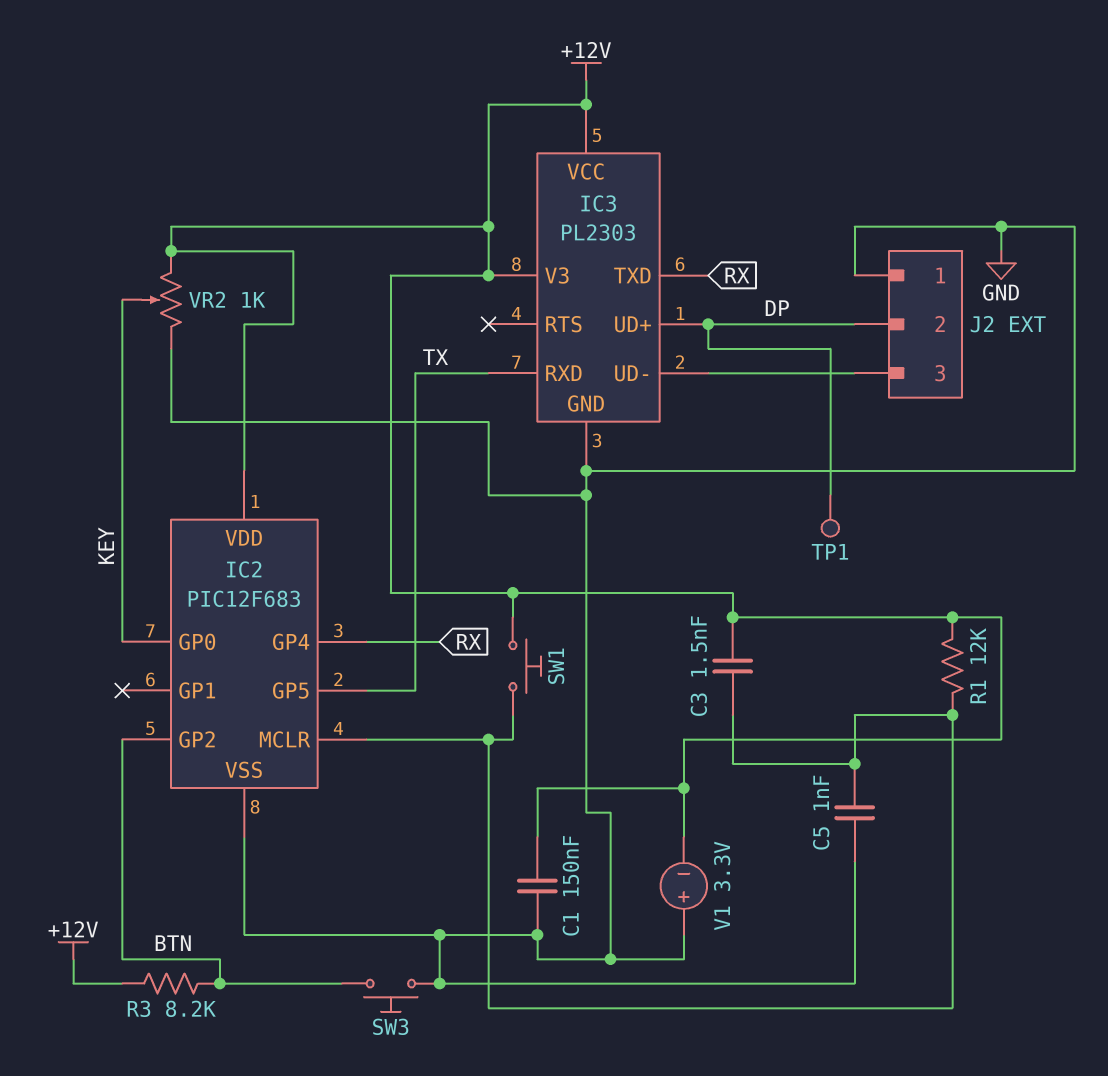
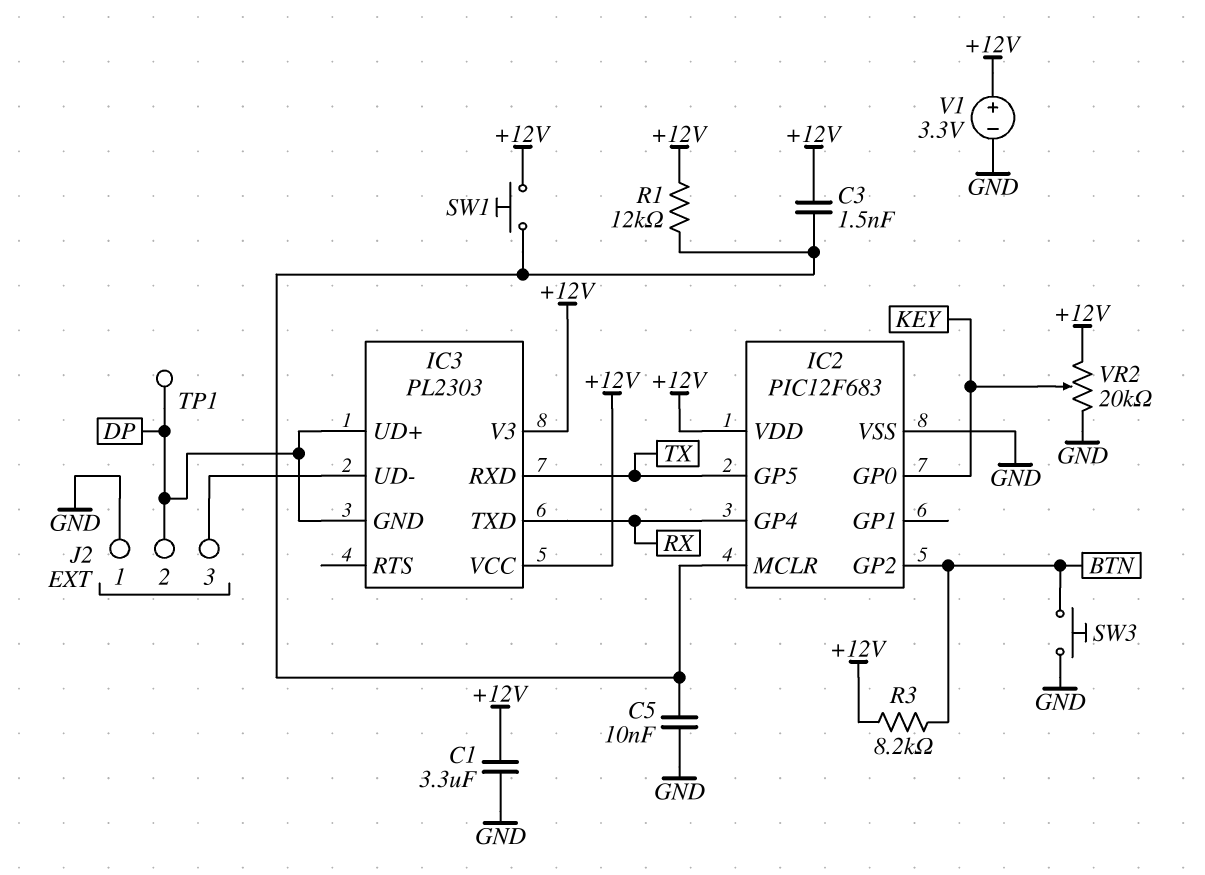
C1: 150nF (+12V, GND) -> 3.3uF (+12V, GND)
C5: 1nF (GND, IC2/MCLR) -> 10nF (GND, IC2/MCLR)
IC3 pin GND: GND -> DP
V1: 3.3V (plus GND, minus +12V) -> 3.3V (plus +12V, minus GND)
VR2: 1k (+12V, GND, wiper KEY) -> 20k (+12V, GND, wiper KEY)

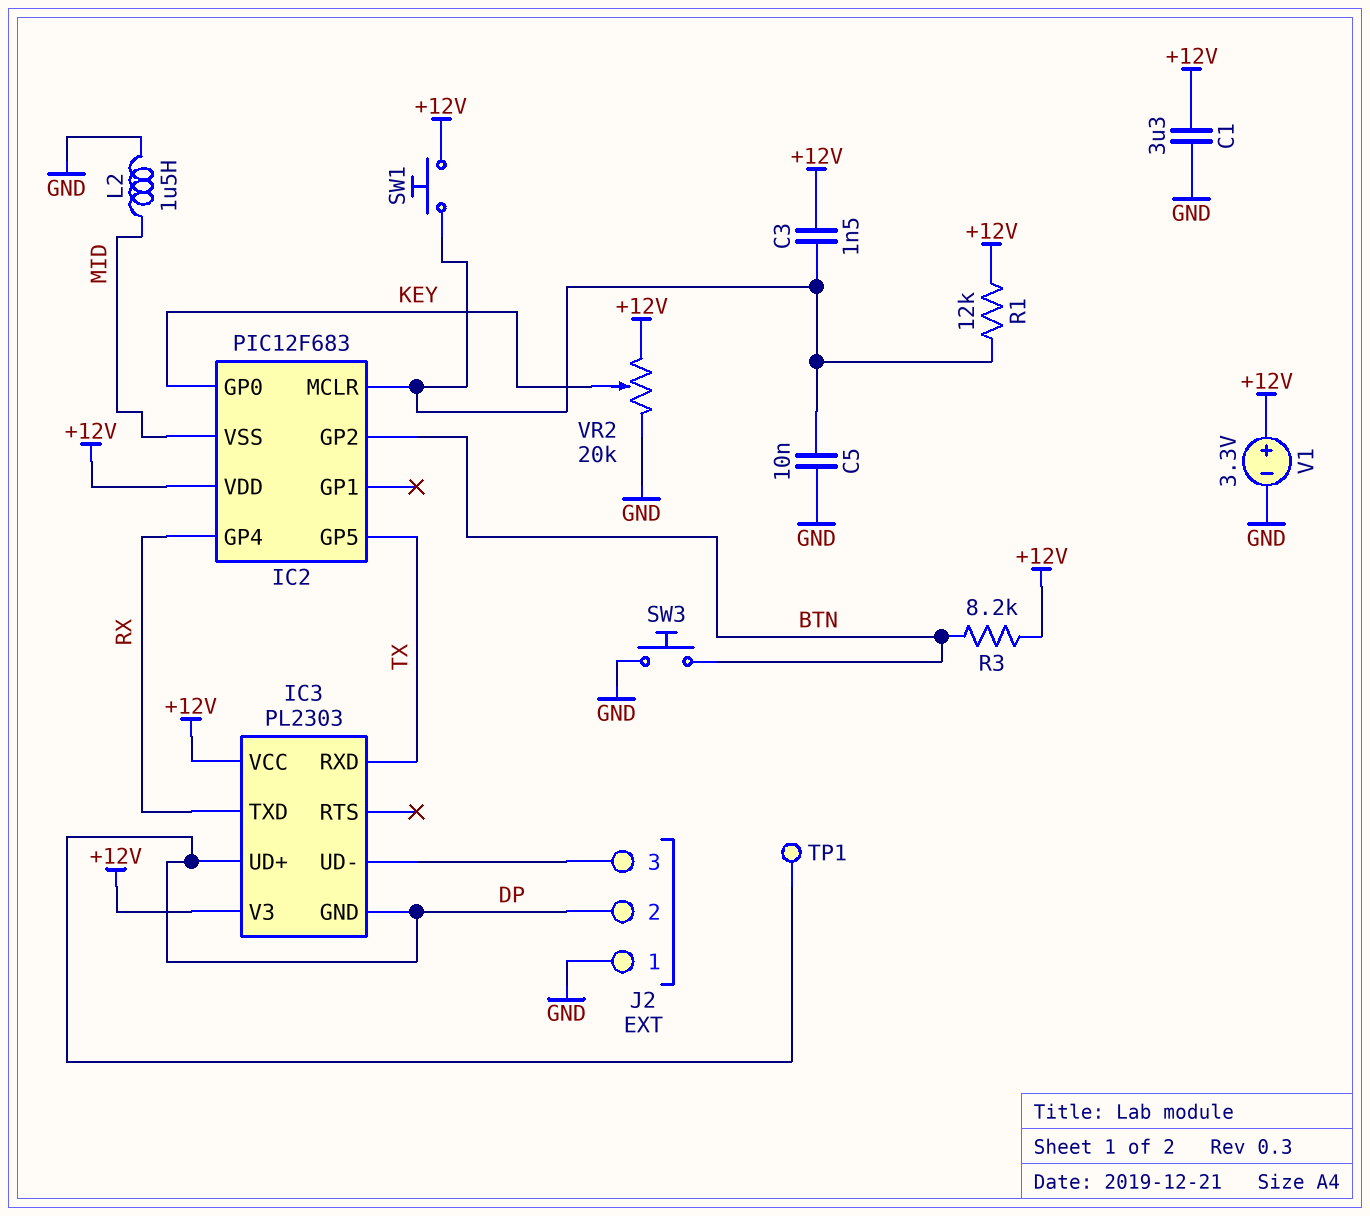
IC2 pin VSS: GND -> MID
L2: none -> 1.5uH (GND, MID)

